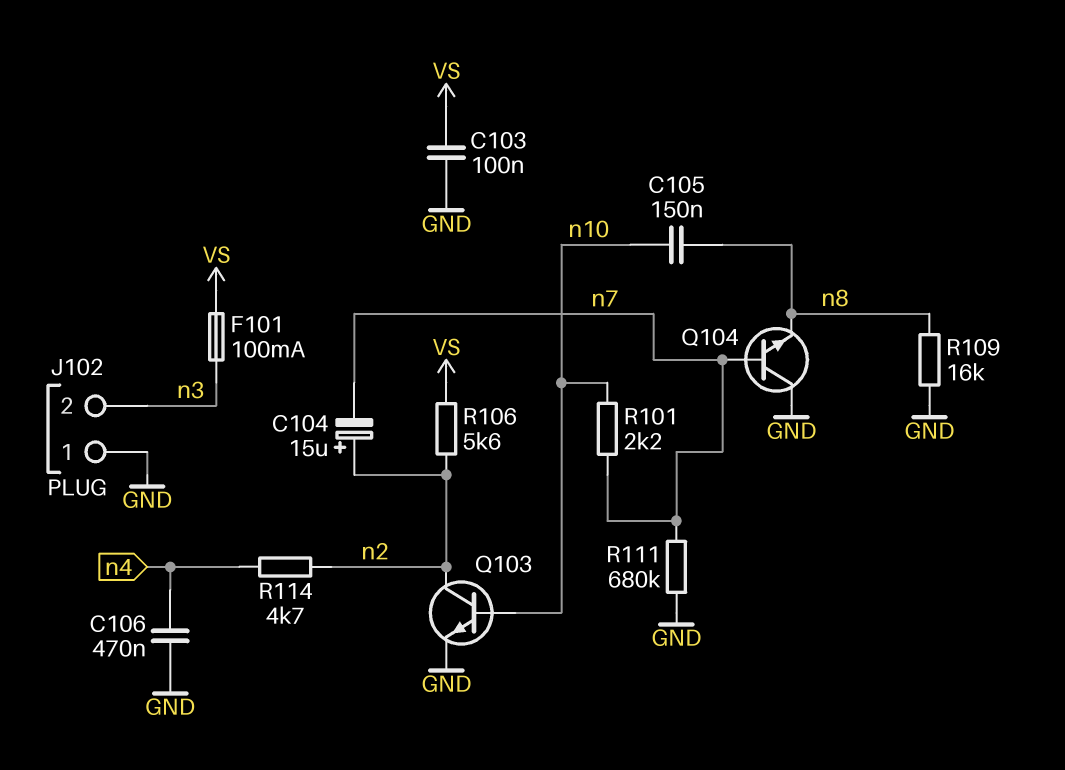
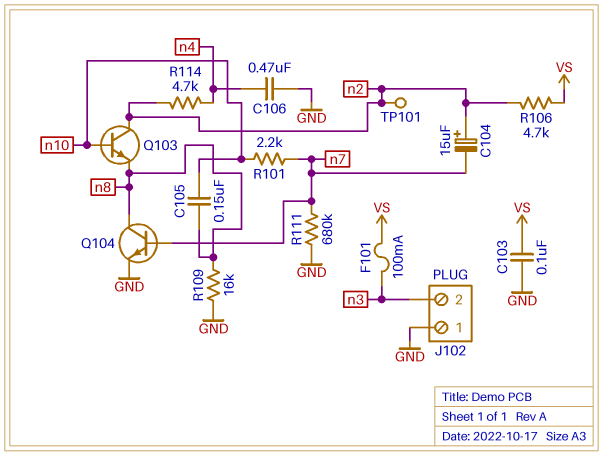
Q103: NPN (B n10, C n2, E GND) -> NPN (B n10, C n2, E n8)
Q104: NPN (B n7, C GND, E n8) -> NPN (B n7, C n8, E GND)
R106: 5.6k (VS, n2) -> 4.7k (VS, n2)
TP101: none -> test point (n2)

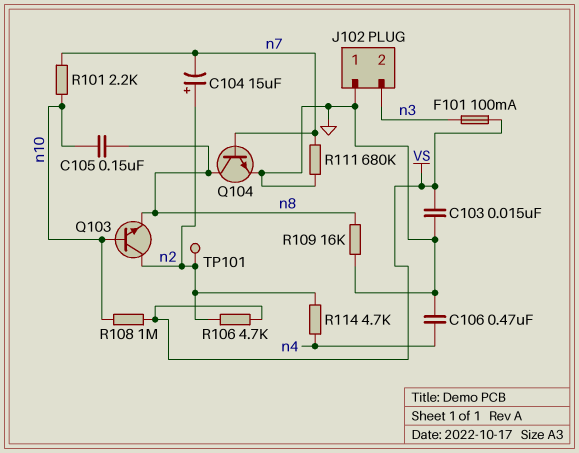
C103: 100nF (GND, VS) -> 15nF (GND, VS)
R108: none -> 1M (VS, n10)

